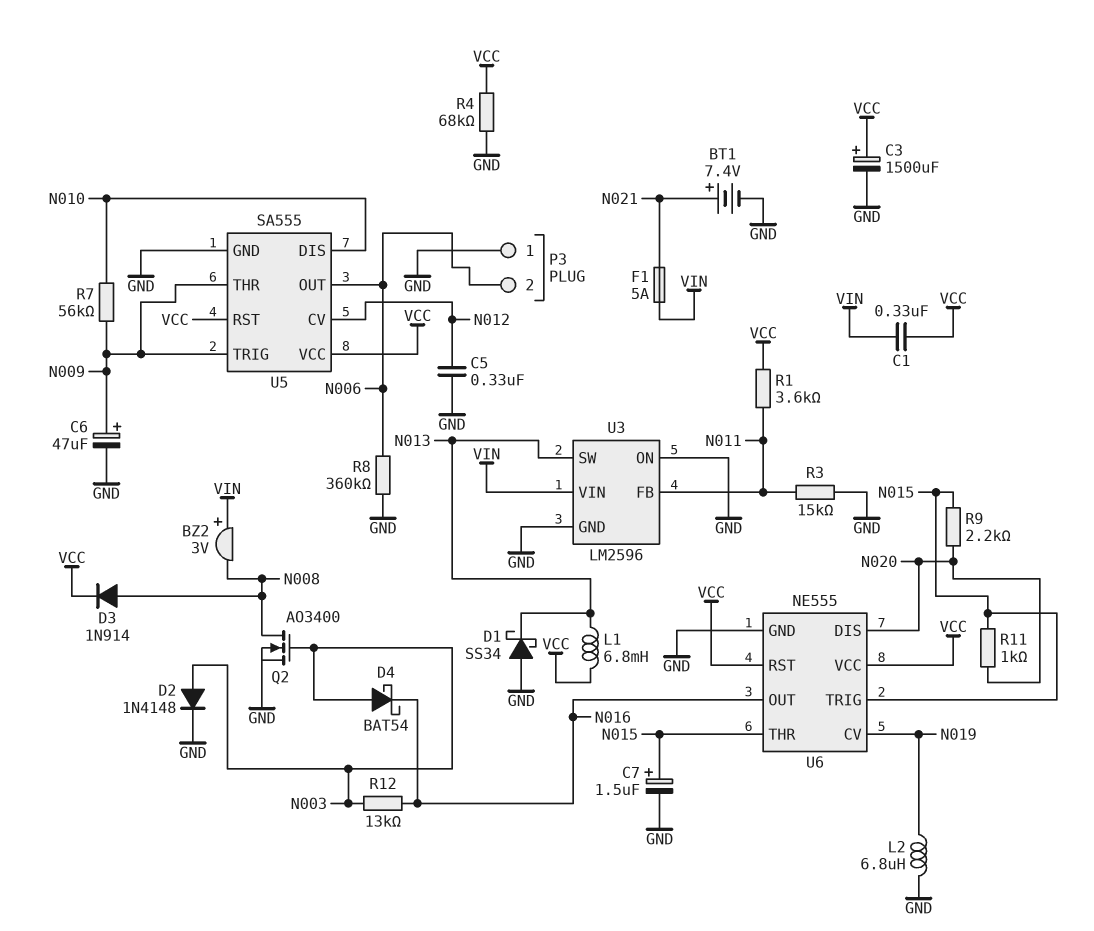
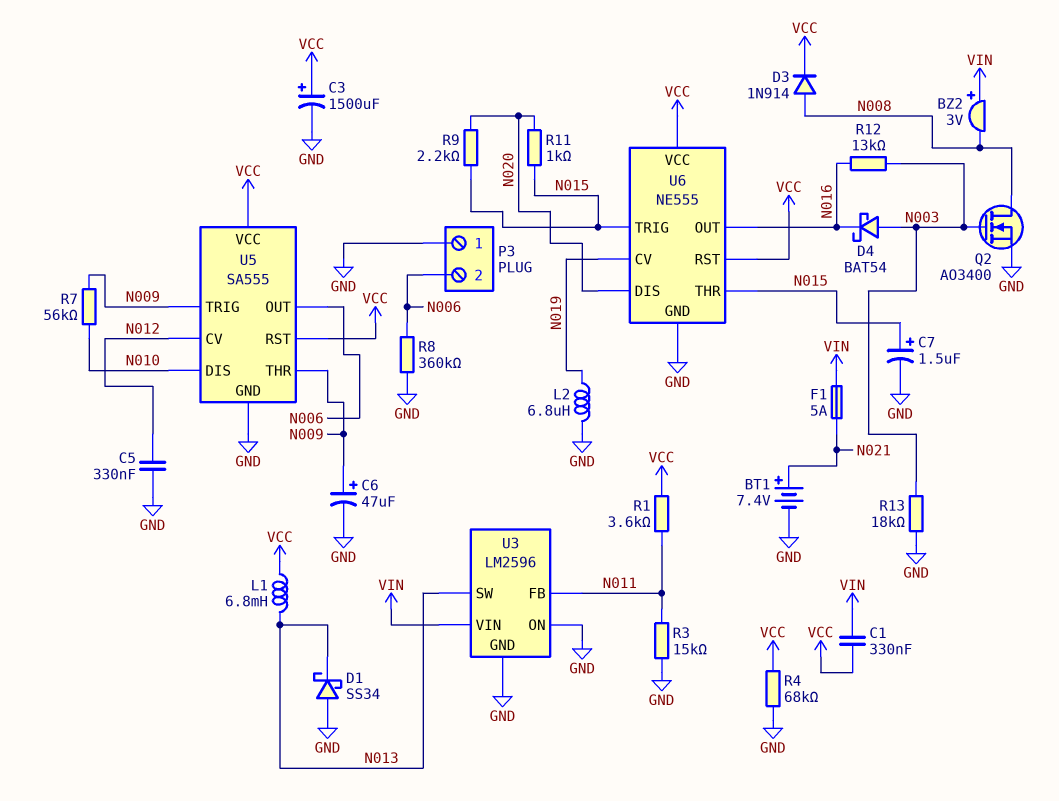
D2: diode 1N4148 (A N003, K GND) -> none
R13: none -> 18k (GND, N003)

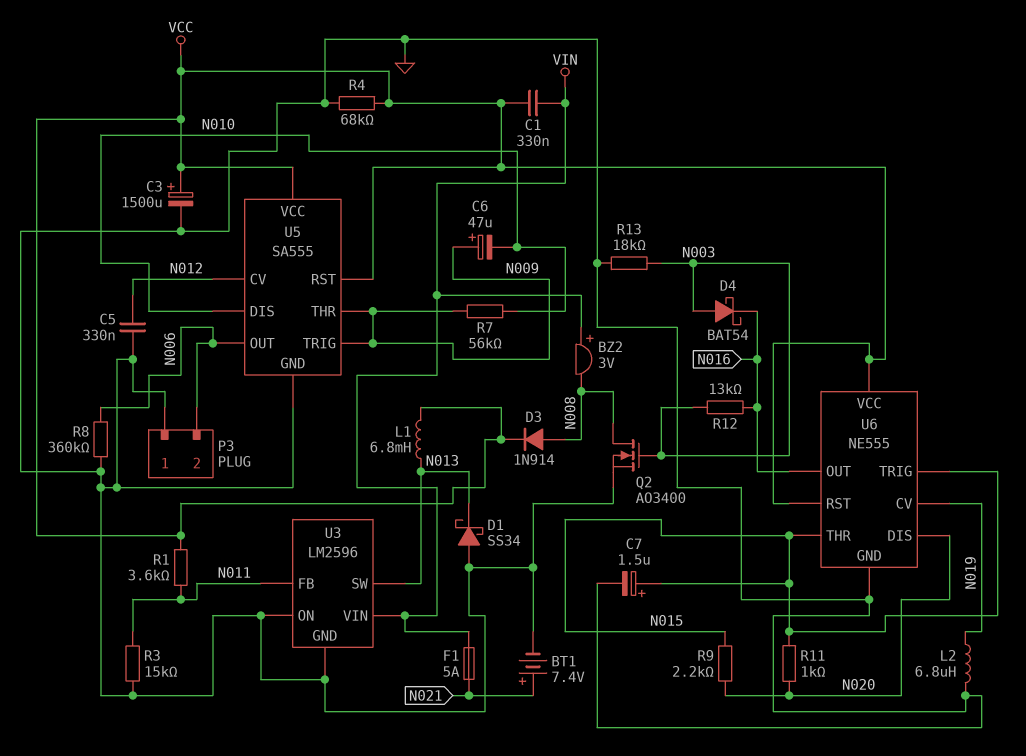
C6: 47uF (plus N009, minus GND) -> 47uF (plus N009, minus N010)

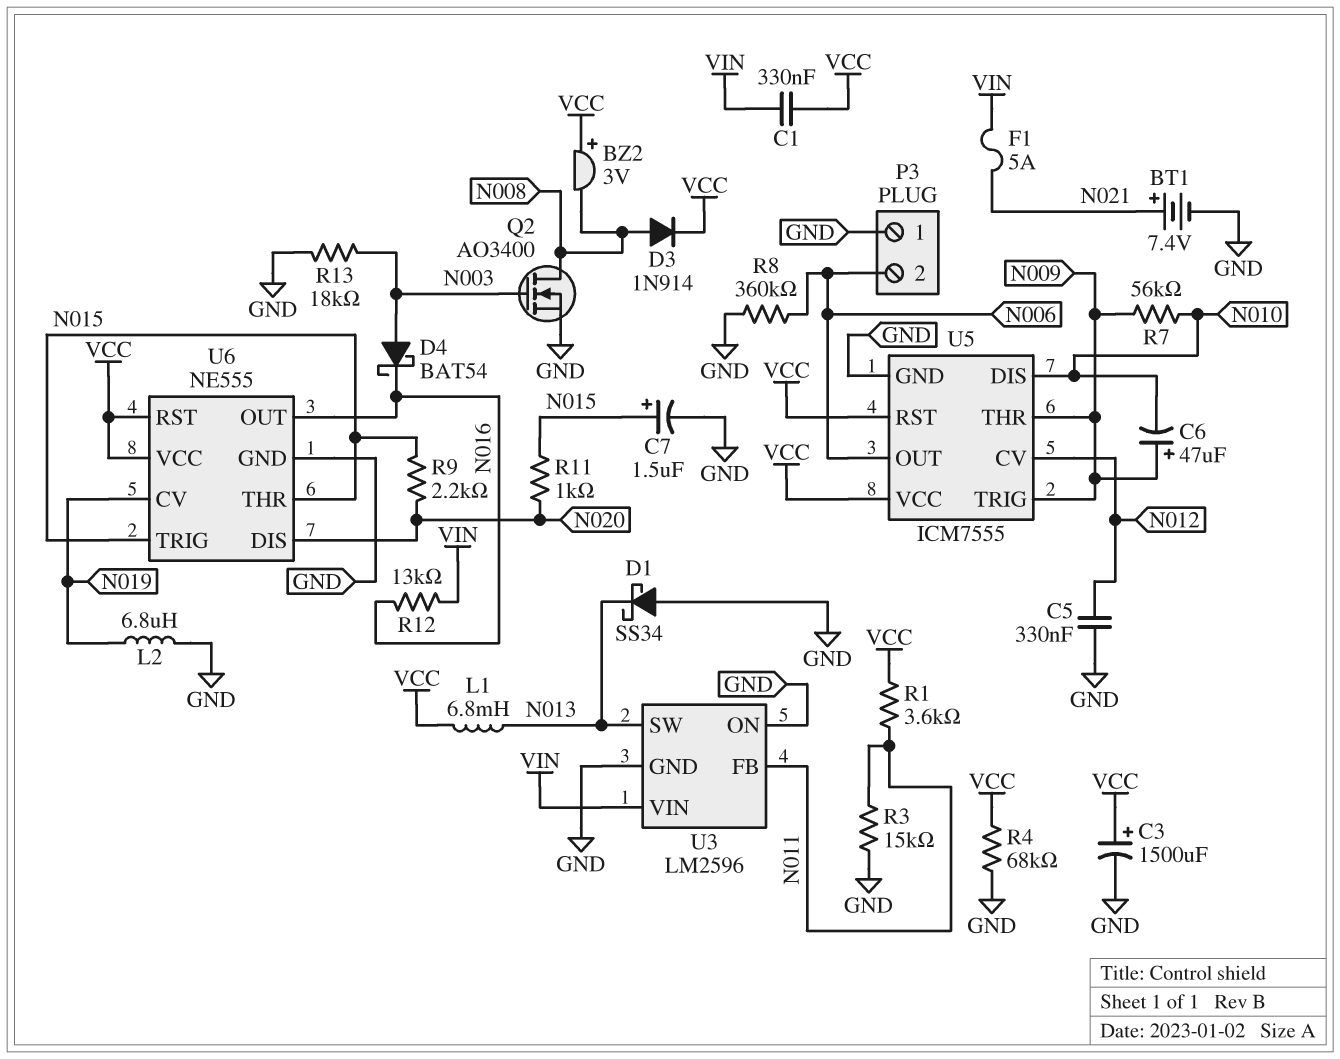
BZ2: buzzer 3V (plus VIN, minus N008) -> buzzer 3V (plus VCC, minus N008)
R12: 13k (N003, N016) -> 13k (N016, VIN)
U5: SA555 -> ICM7555

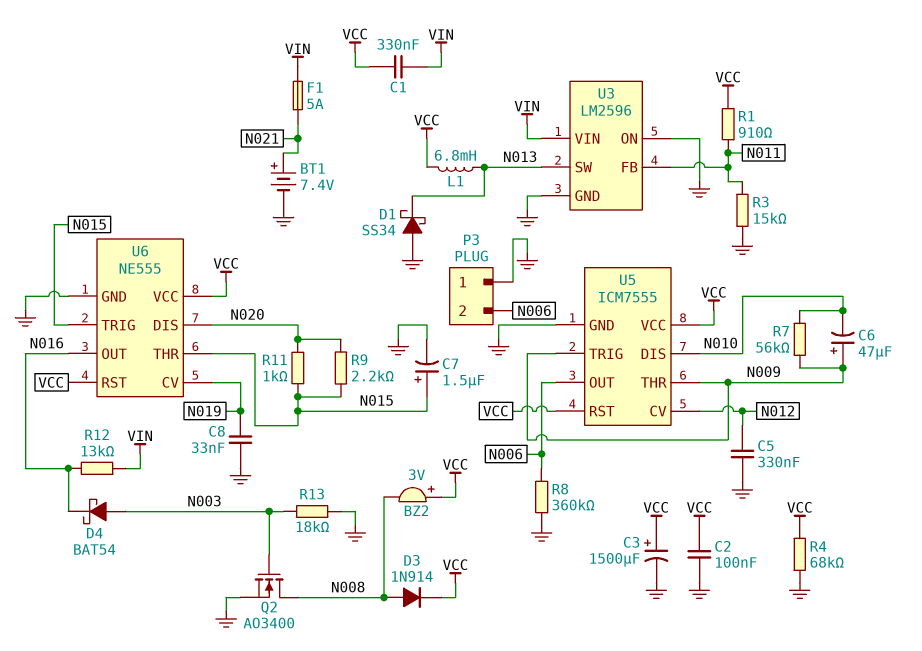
C2: none -> 100nF (GND, VCC)
C8: none -> 33nF (GND, N019)
L2: 6.8uH (GND, N019) -> none
R1: 3.6k (N011, VCC) -> 910 (N011, VCC)

